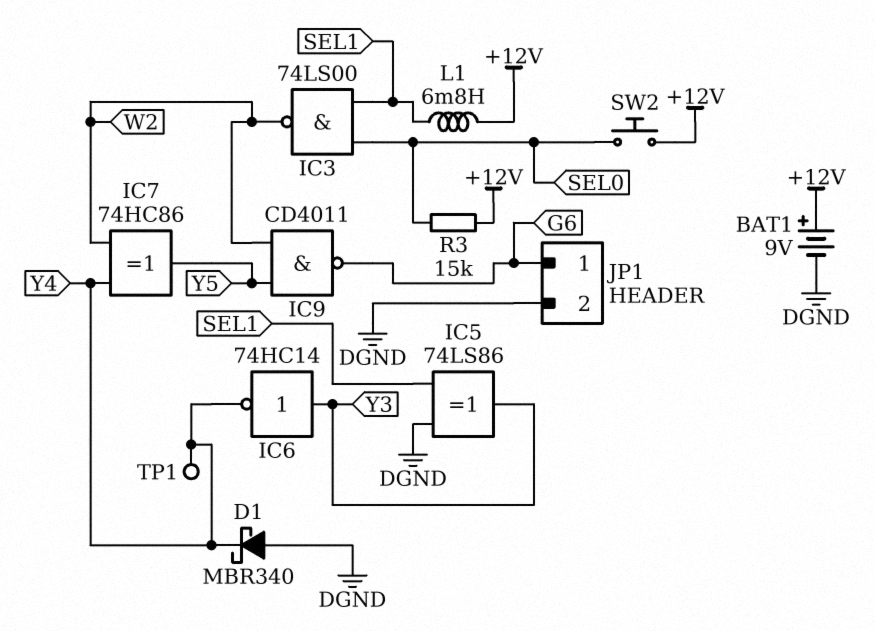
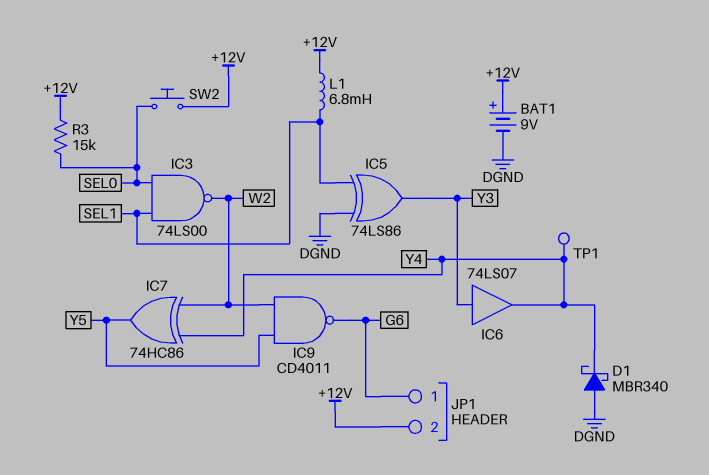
IC6: NOT 74HC14 (in Y3, out Y4) -> buffer 74LS07 (in Y3, out Y4)
JP1 pin 2: DGND -> +12V

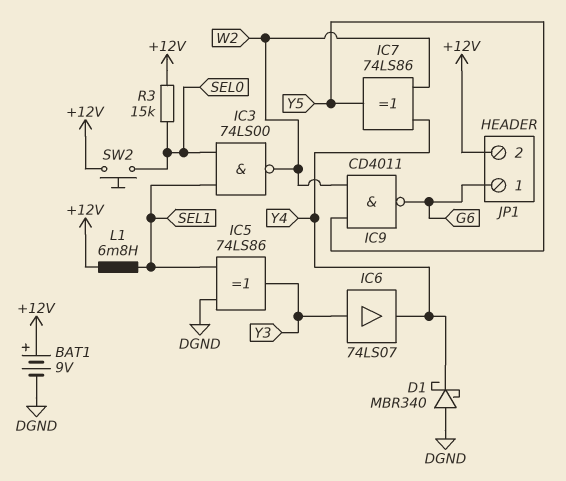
IC7: XOR 74HC86 (in W2, in Y4, out Y5) -> XOR 74LS86 (in W2, in Y4, out Y5)
TP1: test point (Y4) -> none

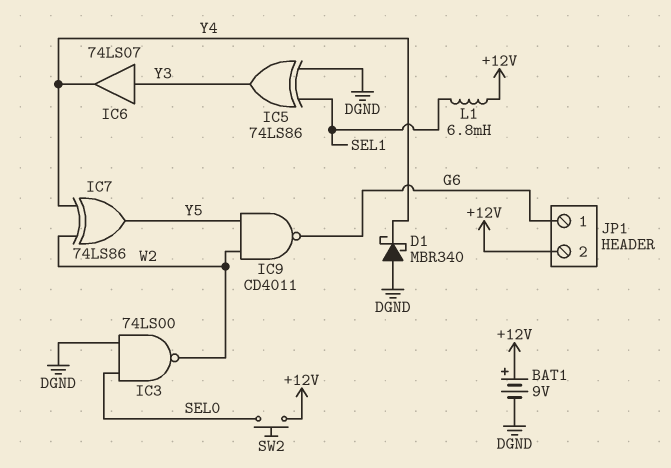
IC3: NAND 74LS00 (in SEL0, in SEL1, out W2) -> NAND 74LS00 (in DGND, in SEL0, out W2)
R3: 15k (+12V, SEL0) -> none

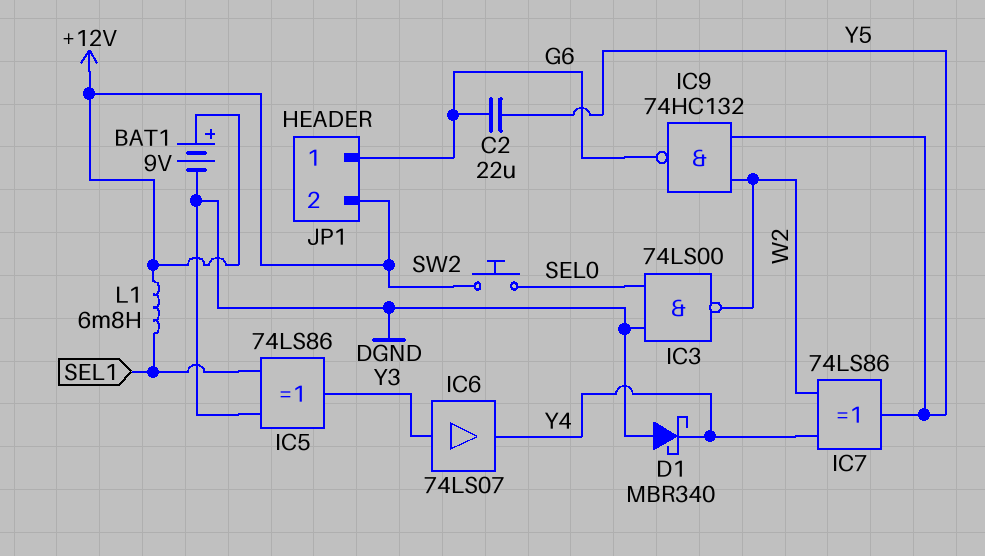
C2: none -> 22uF (G6, Y5)
IC9: NAND CD4011 (in W2, in Y5, out G6) -> NAND 74HC132 (in W2, in Y5, out G6)

